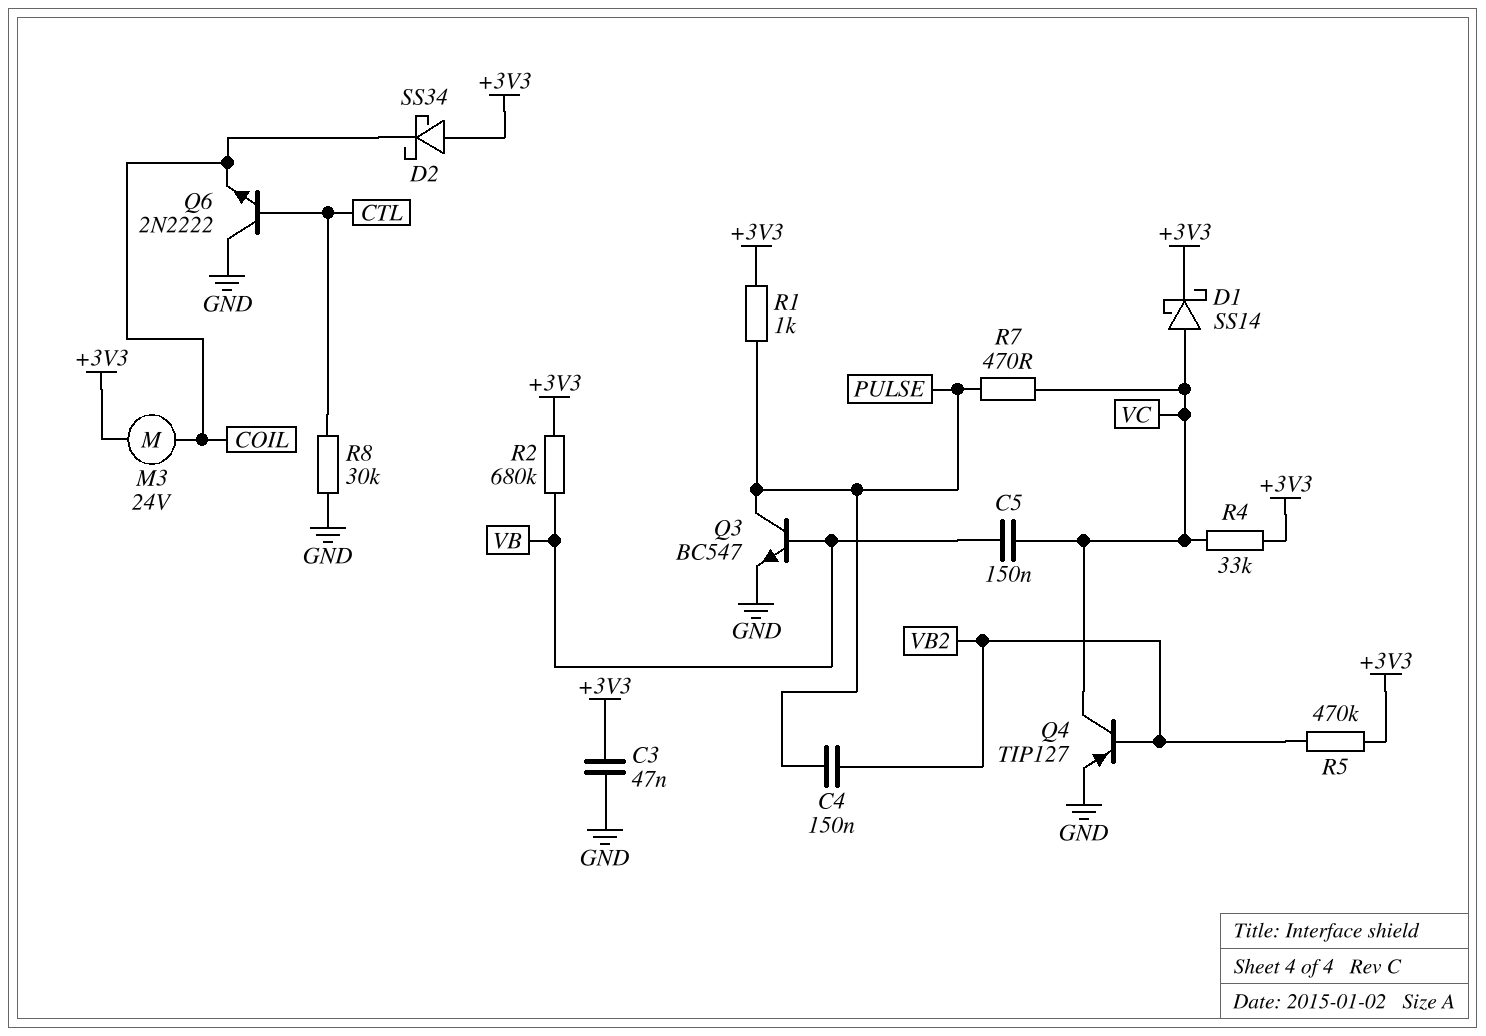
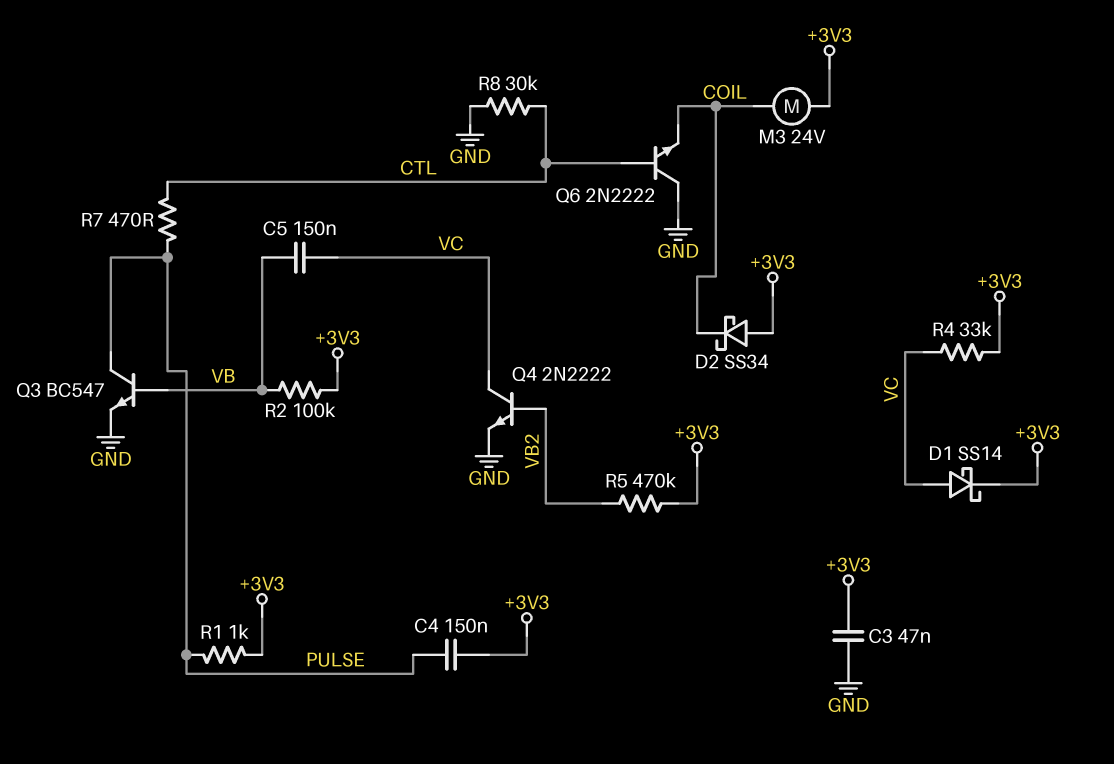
C4: 150nF (PULSE, VB2) -> 150nF (+3V3, PULSE)
Q4: PNP TIP127 (B VB2, C VC, E GND) -> NPN 2N2222 (B VB2, C VC, E GND)
R2: 680k (+3V3, VB) -> 100k (+3V3, VB)
R7: 470 (PULSE, VC) -> 470 (CTL, PULSE)

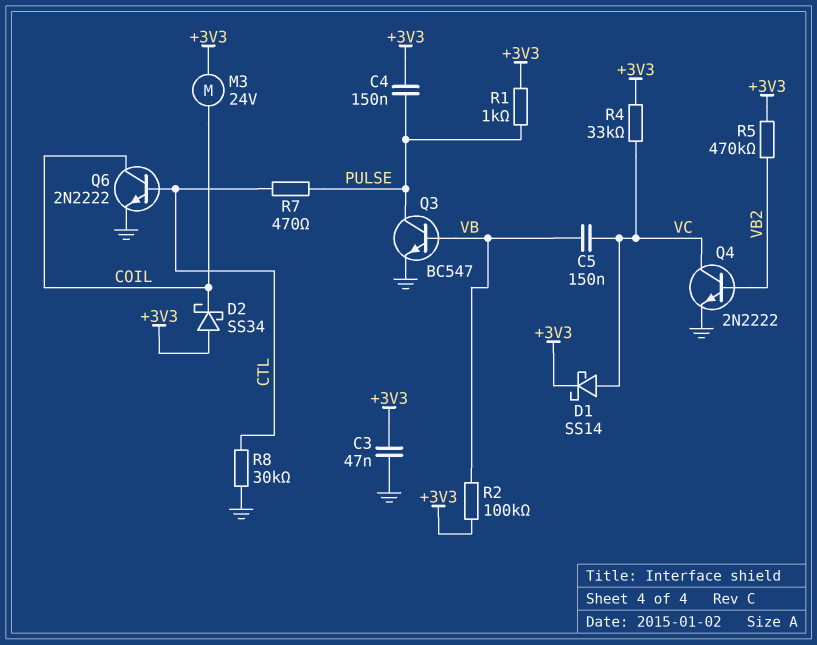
Q6: NPN 2N2222 (B CTL, C GND, E COIL) -> NPN 2N2222 (B CTL, C COIL, E GND)

